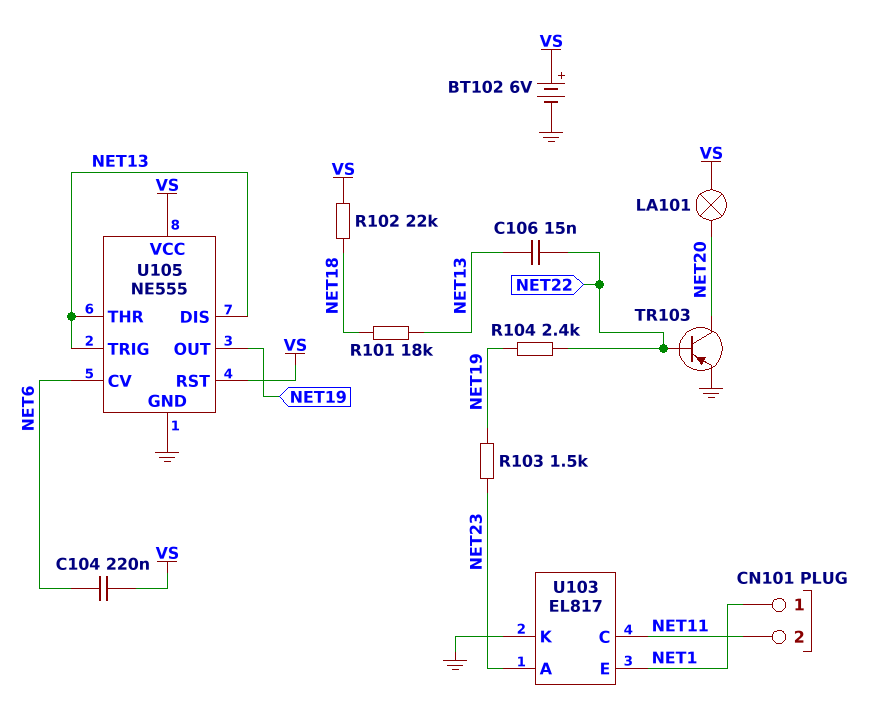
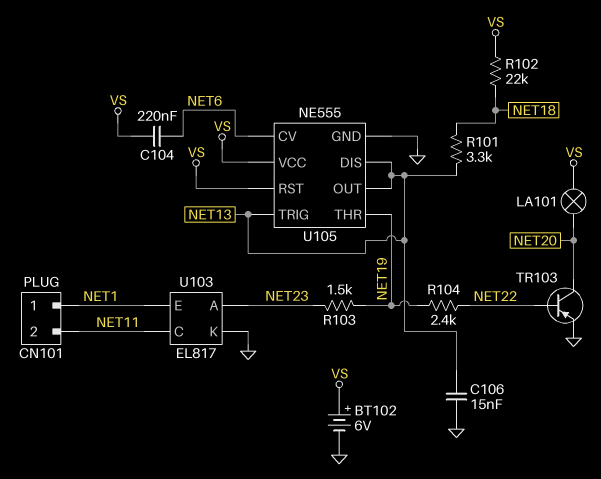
C106: 15nF (NET13, NET22) -> 15nF (GND, NET13)
R101: 18k (NET13, NET18) -> 3.3k (NET13, NET18)
U105 pin OUT: NET19 -> NET13
U105 pin THR: NET13 -> NET19

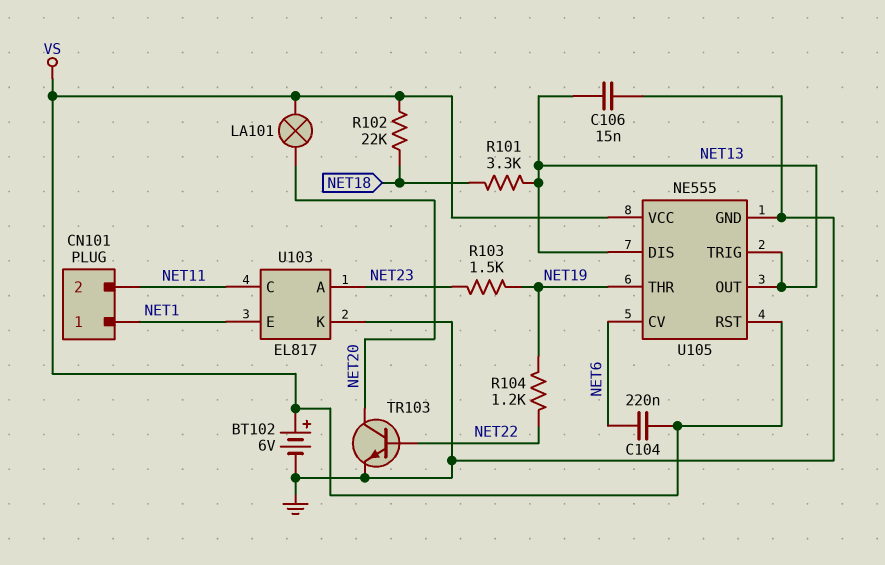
R104: 2.4k (NET19, NET22) -> 1.2k (NET19, NET22)
TR103: PNP (B NET22, C NET20, E GND) -> NPN (B NET22, C NET20, E GND)

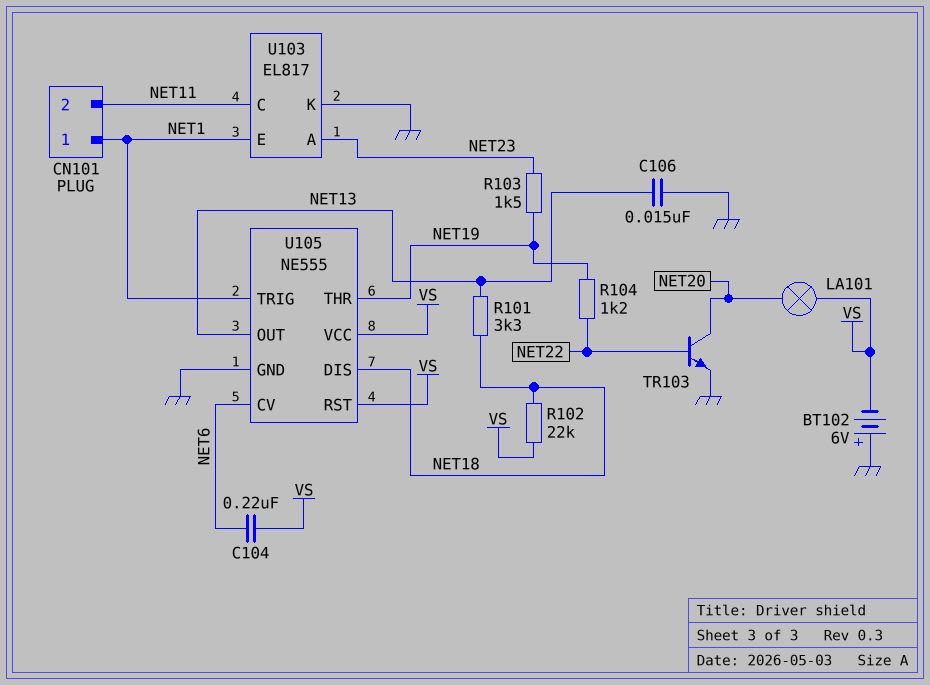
BT102: 6V (plus VS, minus GND) -> 6V (plus GND, minus VS)
U105 pin DIS: NET13 -> NET18
U105 pin TRIG: NET13 -> NET1

